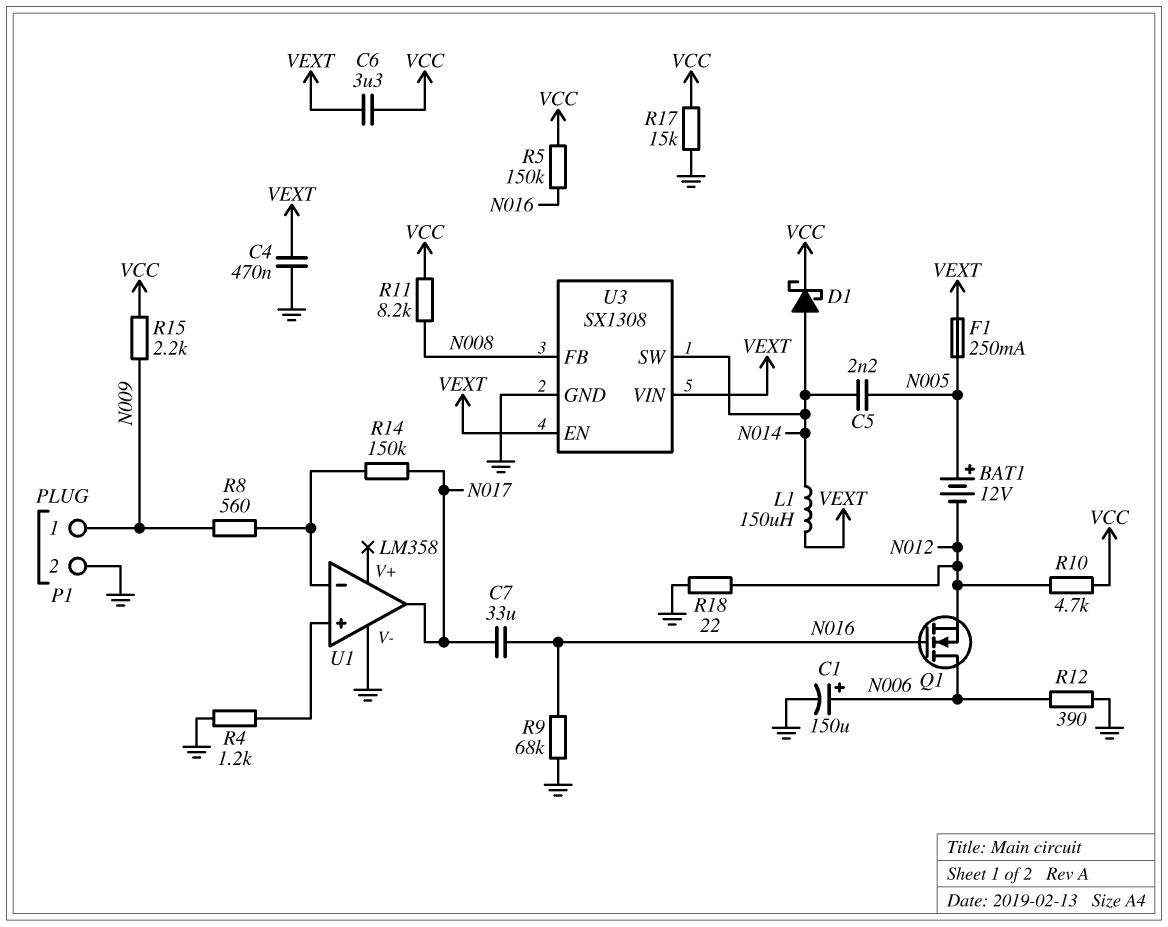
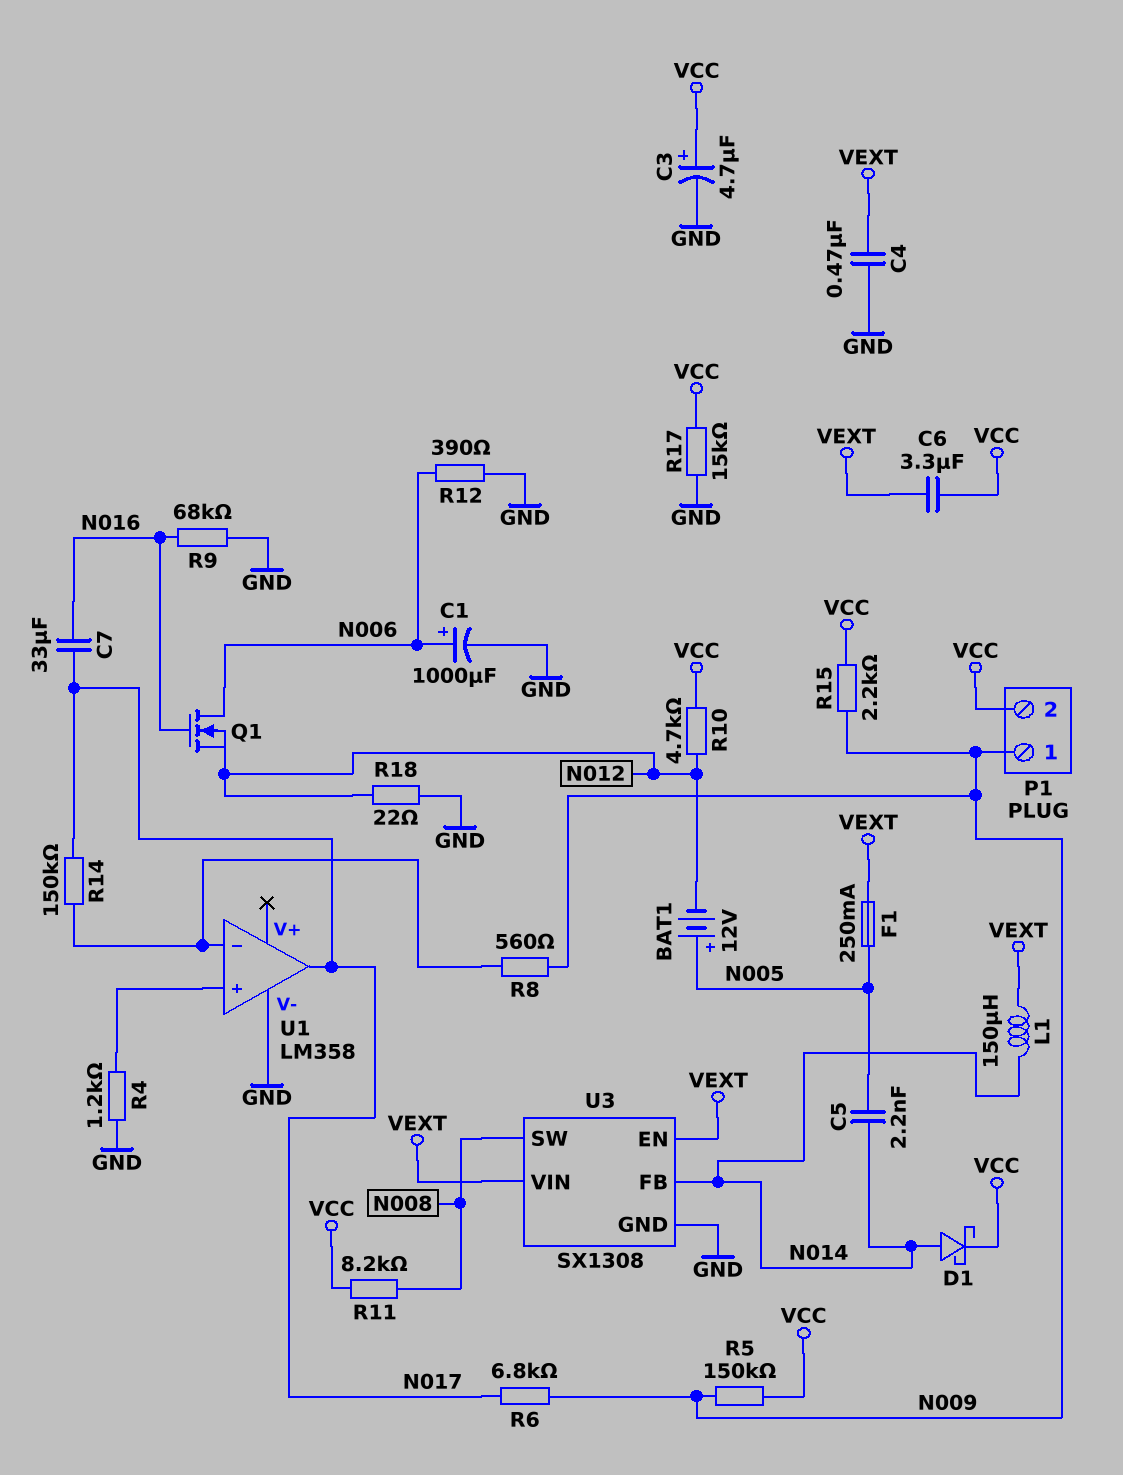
C1: 150uF (plus N006, minus GND) -> 1000uF (plus N006, minus GND)
C3: none -> 4.7uF (plus VCC, minus GND)
P1 pin 2: GND -> VCC
R5: 150k (N016, VCC) -> 150k (N009, VCC)
R6: none -> 6.8k (N009, N017)
U3 pin FB: N008 -> N014
U3 pin SW: N014 -> N008

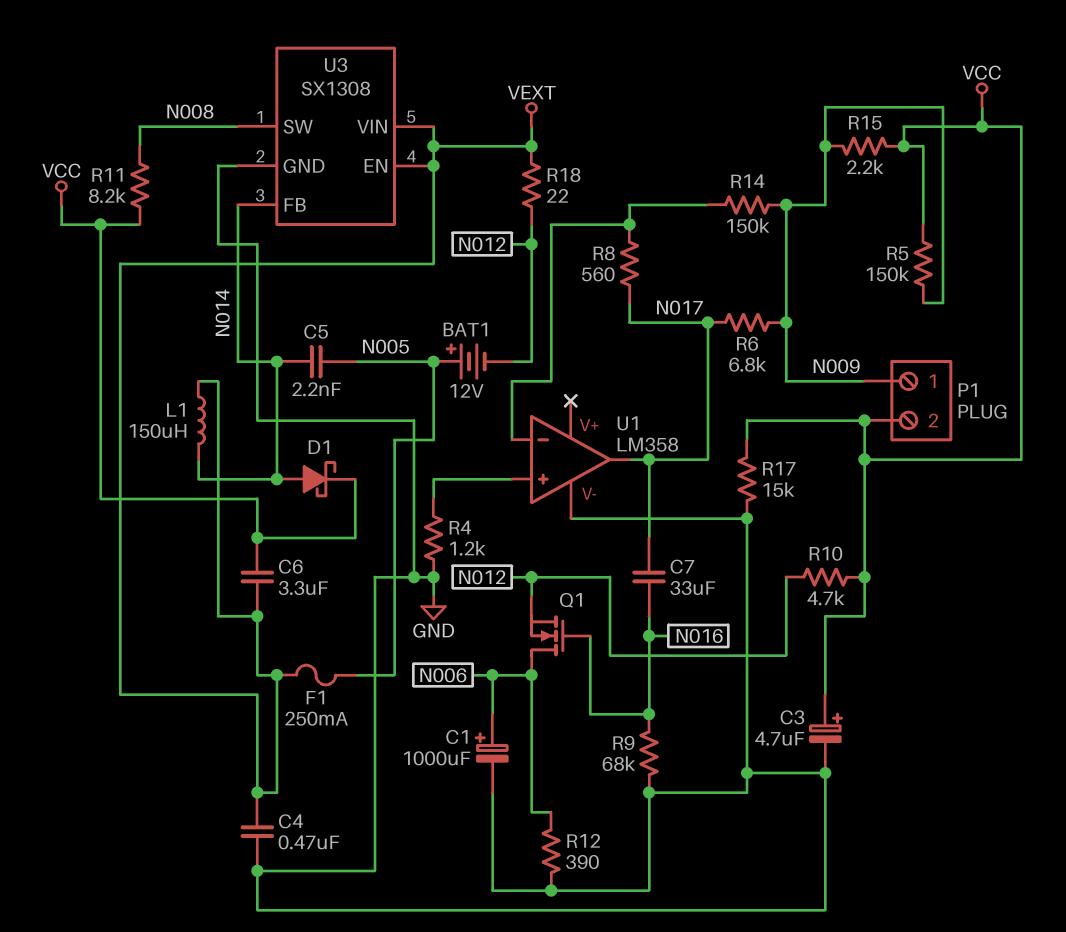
R8: 560 (N009, U1/in-) -> 560 (N017, U1/in-)
R14: 150k (N017, U1/in-) -> 150k (N009, U1/in-)
R18: 22 (GND, N012) -> 22 (N012, VEXT)

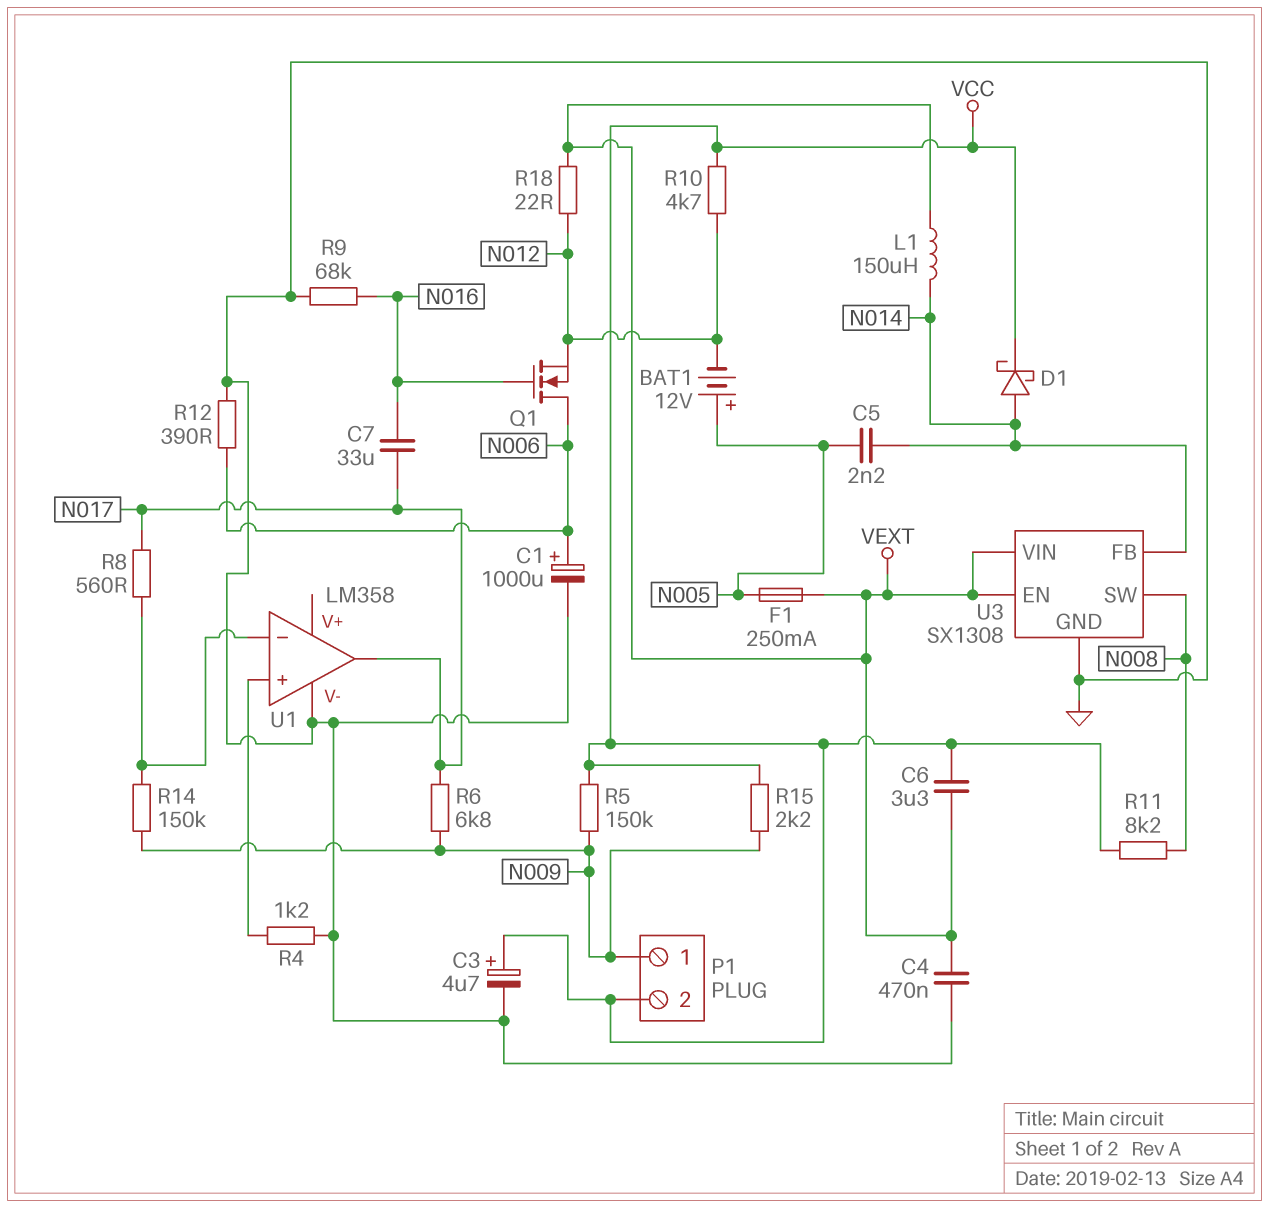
R17: 15k (GND, VCC) -> none

